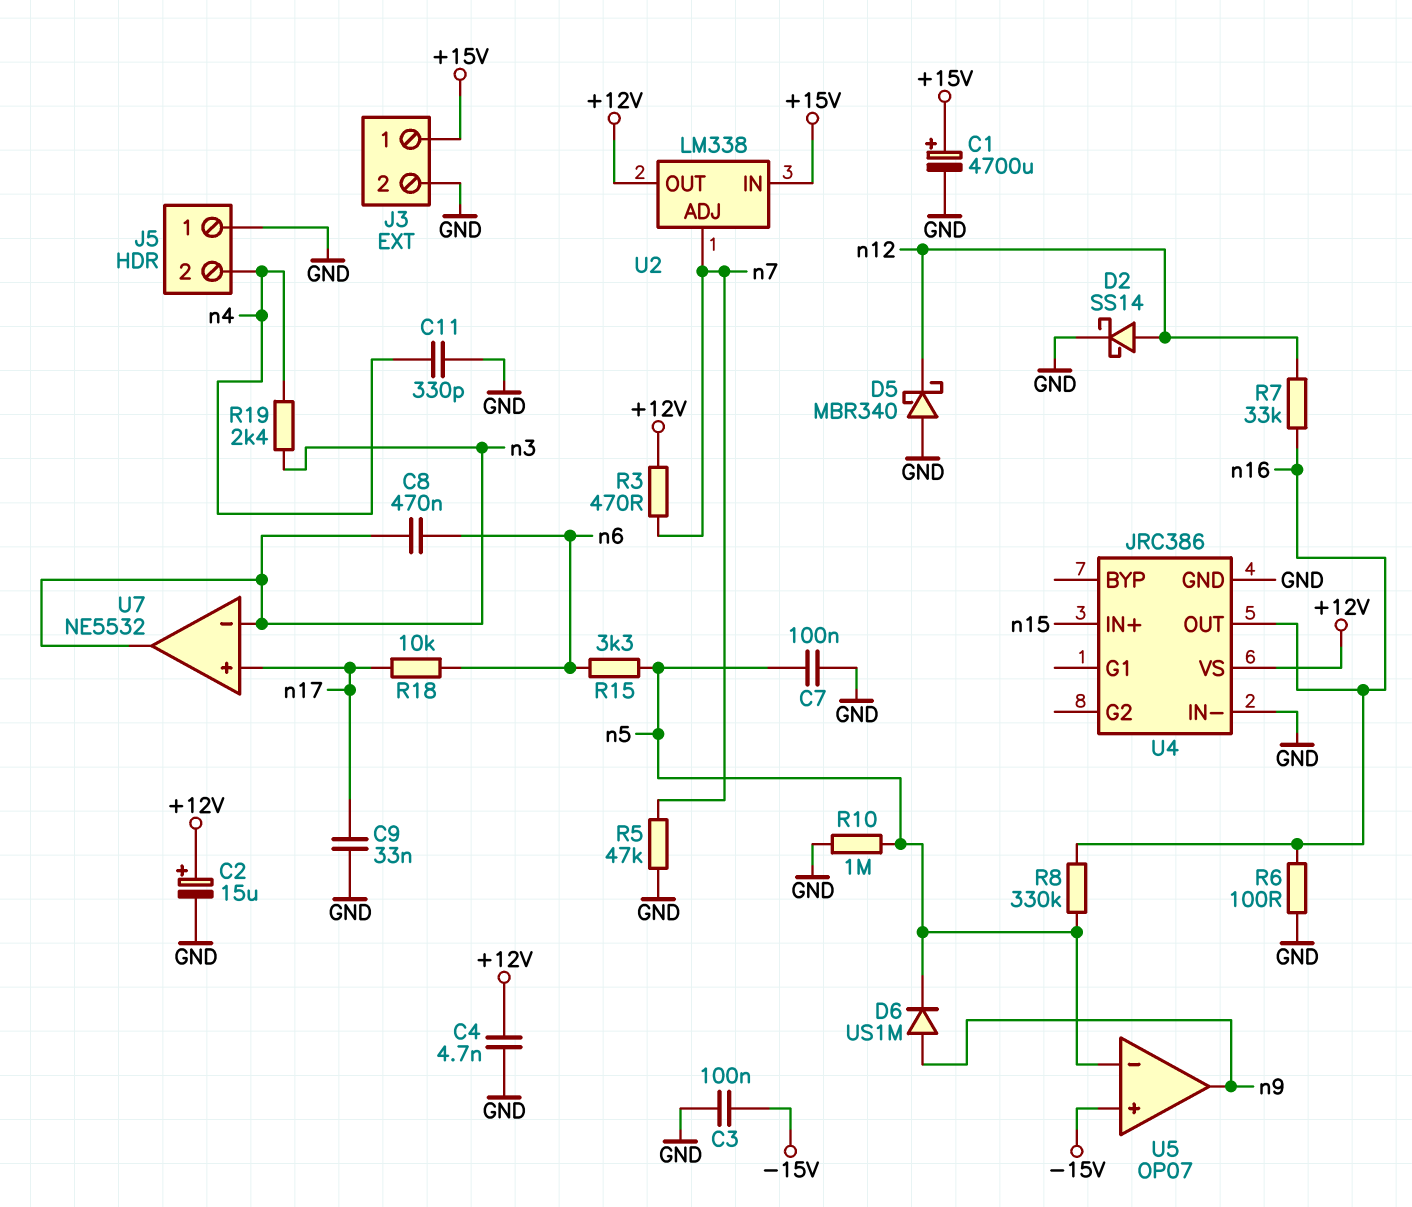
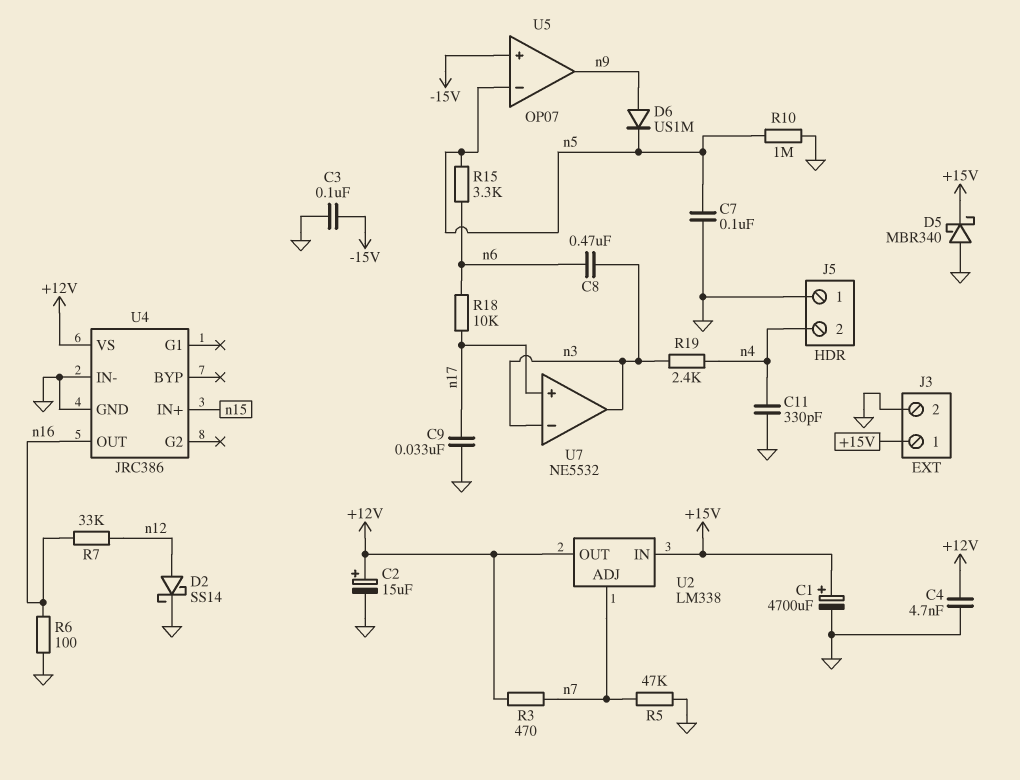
D5: schottky MBR340 (A GND, K n12) -> schottky MBR340 (A GND, K +15V)
R8: 330k (n5, n16) -> none

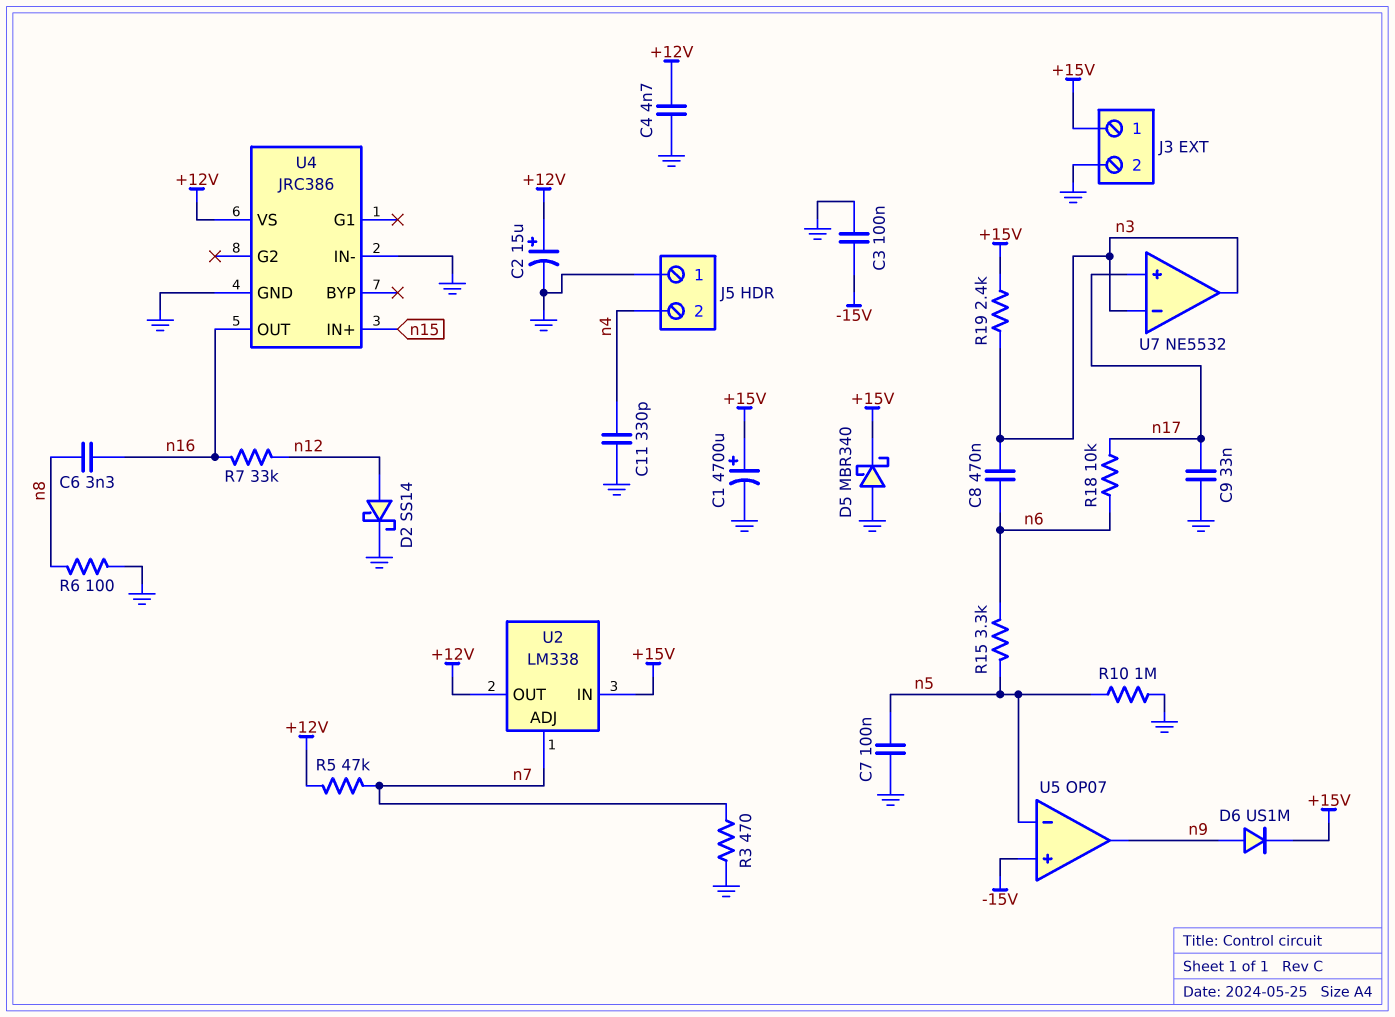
C6: none -> 3.3nF (n8, n16)
D6: diode US1M (A n9, K n5) -> diode US1M (A n9, K +15V)
R3: 470 (+12V, n7) -> 470 (GND, n7)
R5: 47k (GND, n7) -> 47k (+12V, n7)
R6: 100 (GND, n16) -> 100 (GND, n8)
R19: 2.4k (n3, n4) -> 2.4k (+15V, n3)

